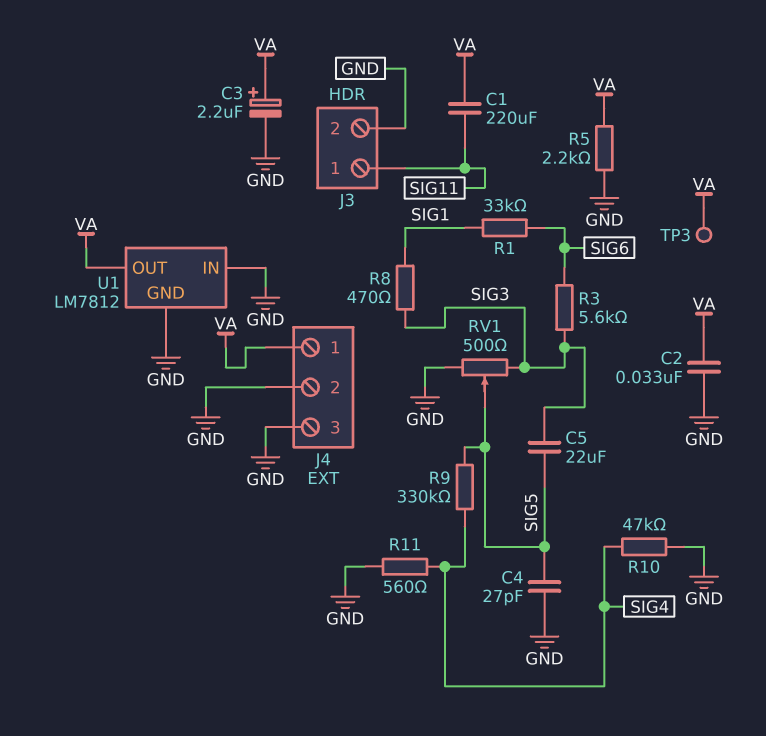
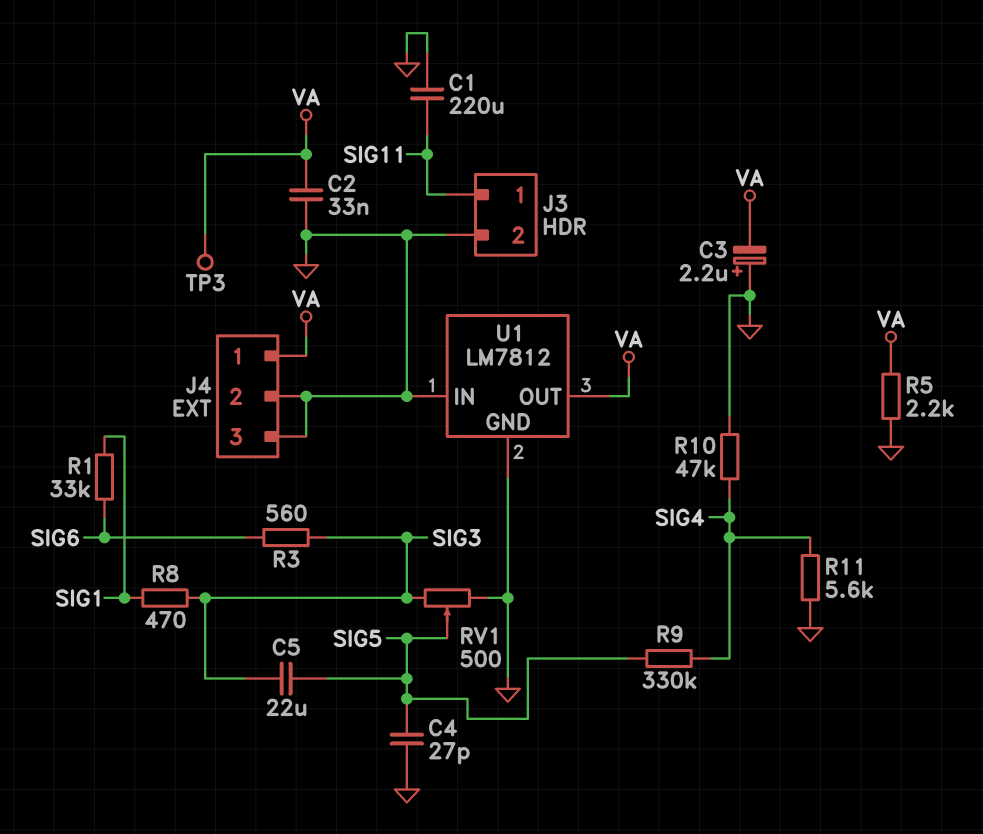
C1: 220uF (SIG11, VA) -> 220uF (GND, SIG11)
C3: 2.2uF (plus VA, minus GND) -> 2.2uF (plus GND, minus VA)
R3: 5.6k (SIG3, SIG6) -> 560 (SIG3, SIG6)
R11: 560 (GND, SIG4) -> 5.6k (GND, SIG4)

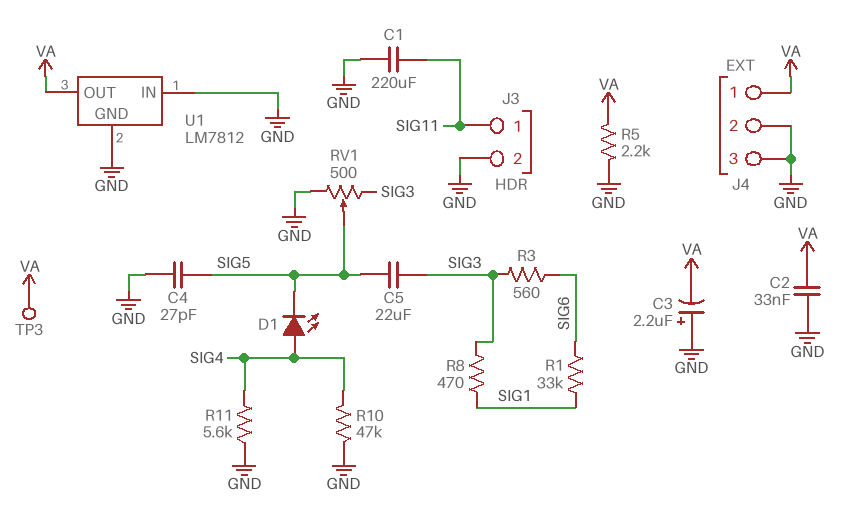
D1: none -> LED (A SIG4, K SIG5)
R9: 330k (SIG4, SIG5) -> none

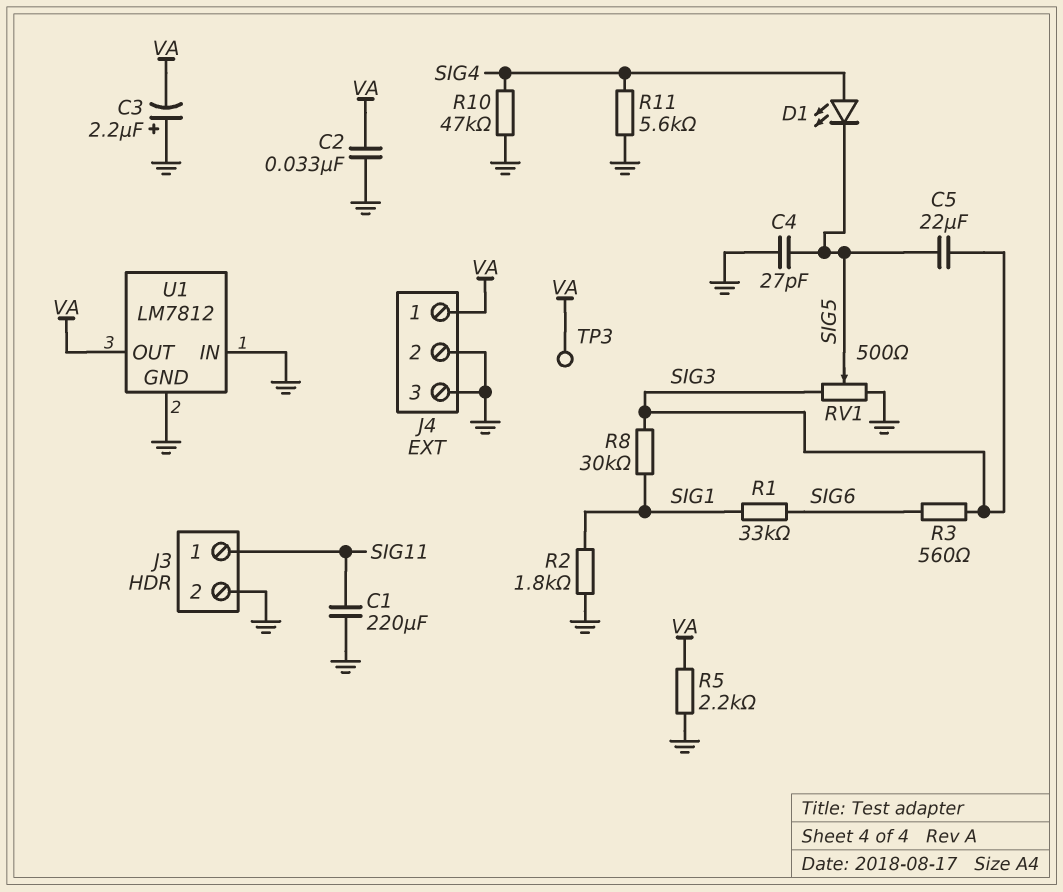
R2: none -> 1.8k (GND, SIG1)
R8: 470 (SIG1, SIG3) -> 30k (SIG1, SIG3)

